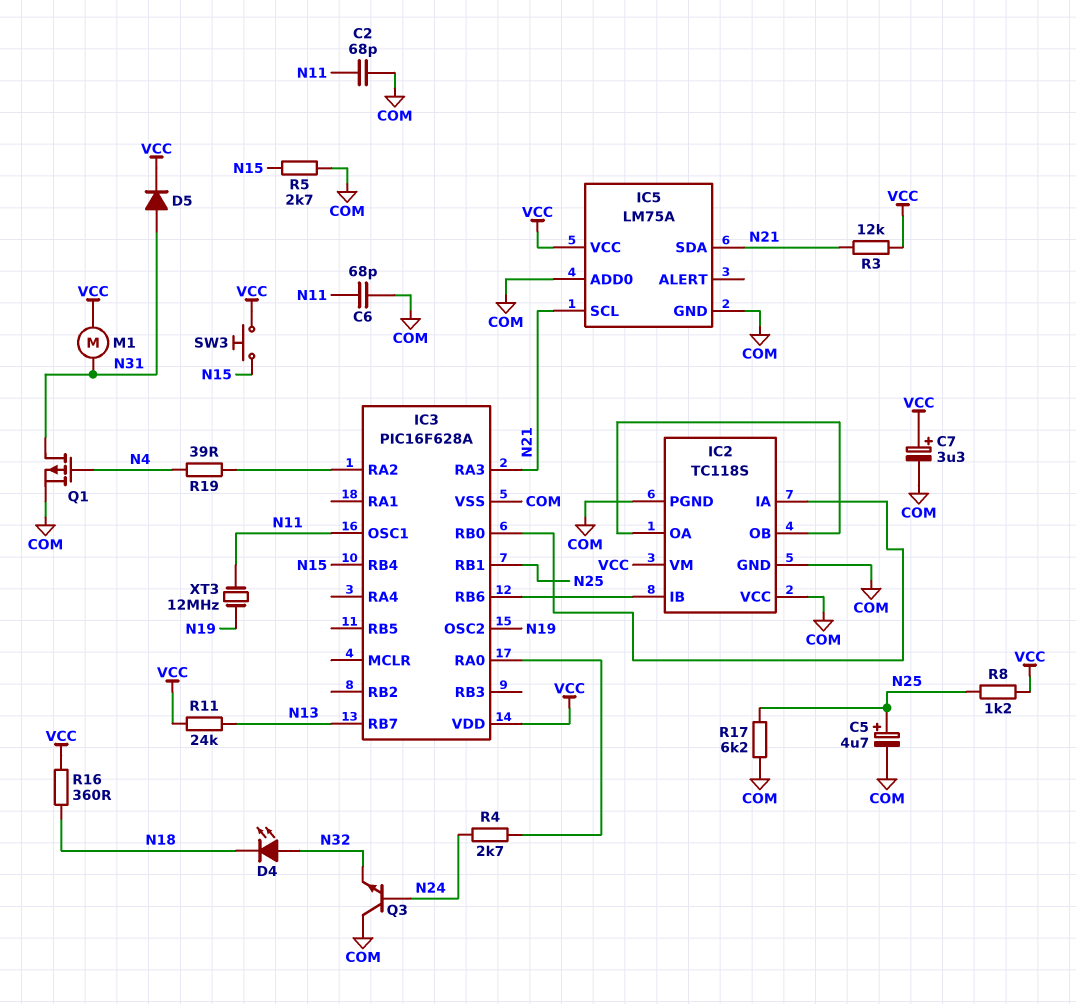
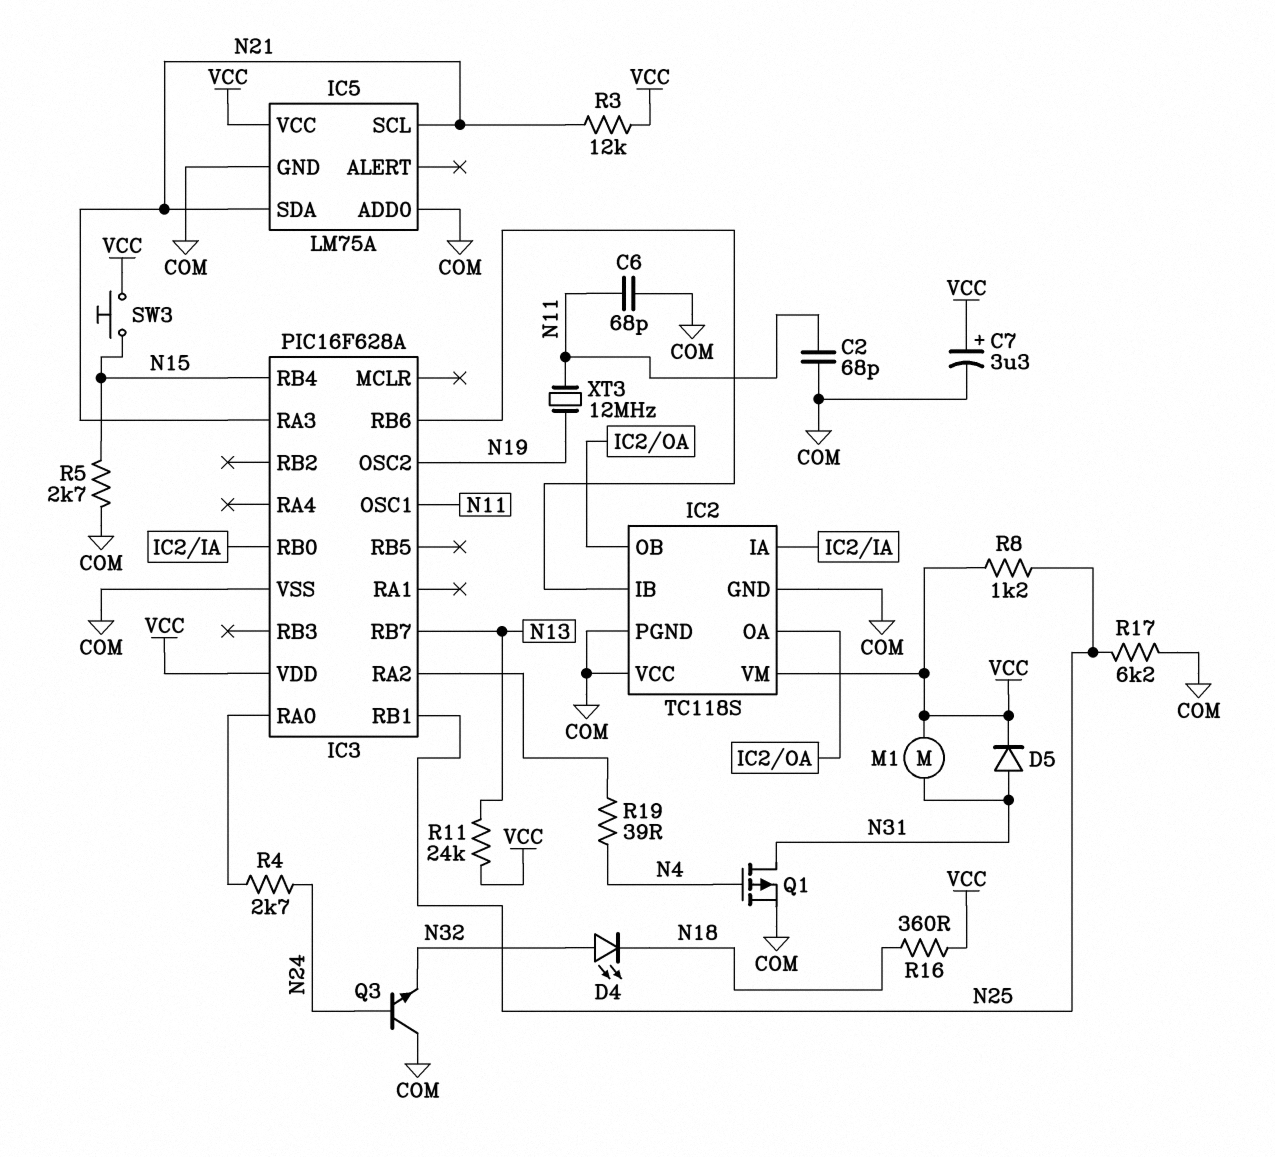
C5: 4.7uF (plus N25, minus COM) -> none

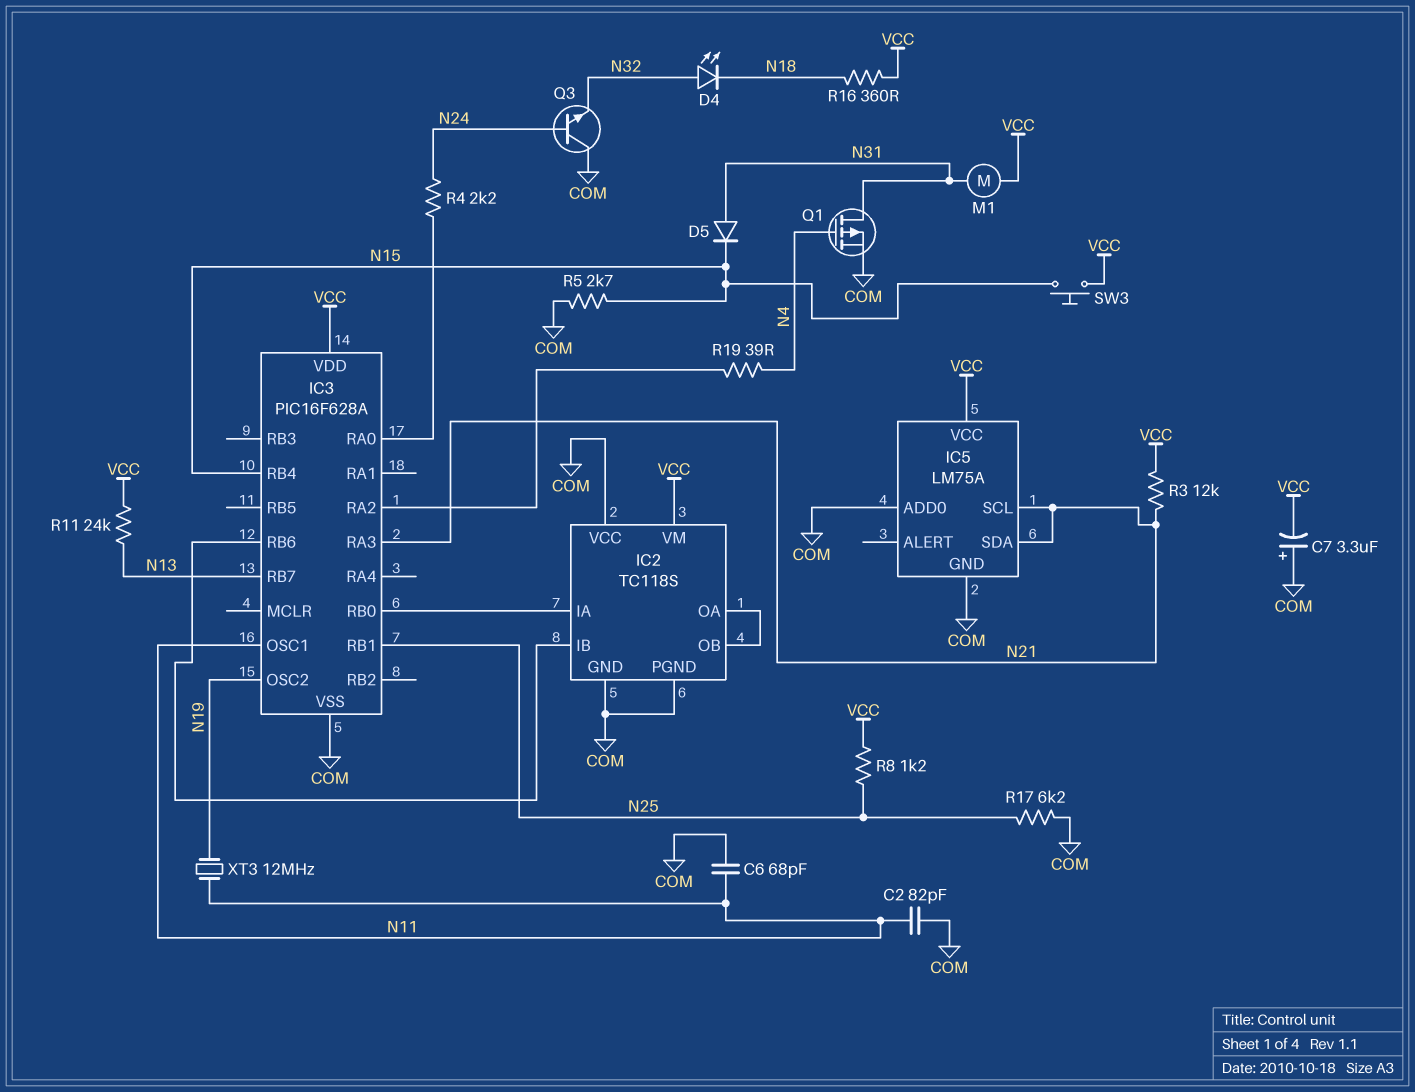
C2: 68pF (COM, N11) -> 82pF (COM, N11)
C7: 3.3uF (plus VCC, minus COM) -> 3.3uF (plus COM, minus VCC)
D5: diode (A N31, K VCC) -> diode (A N31, K N15)
R4: 2.7k (IC3/RA0, N24) -> 2.2k (IC3/RA0, N24)

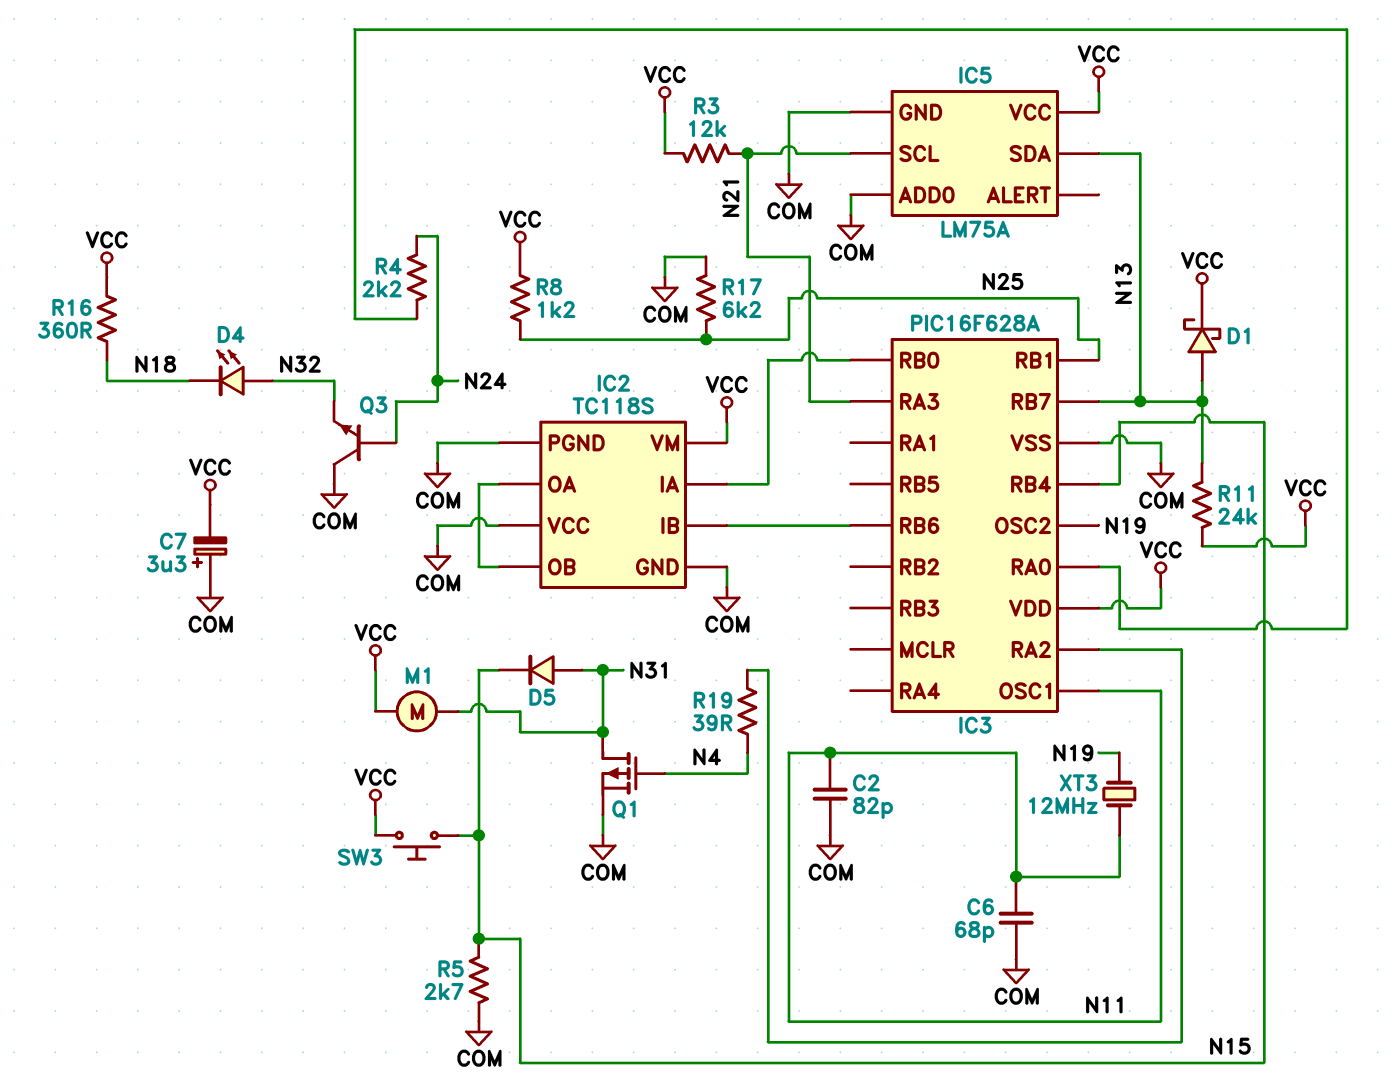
D1: none -> schottky (A N13, K VCC)
IC5 pin SDA: N21 -> N13

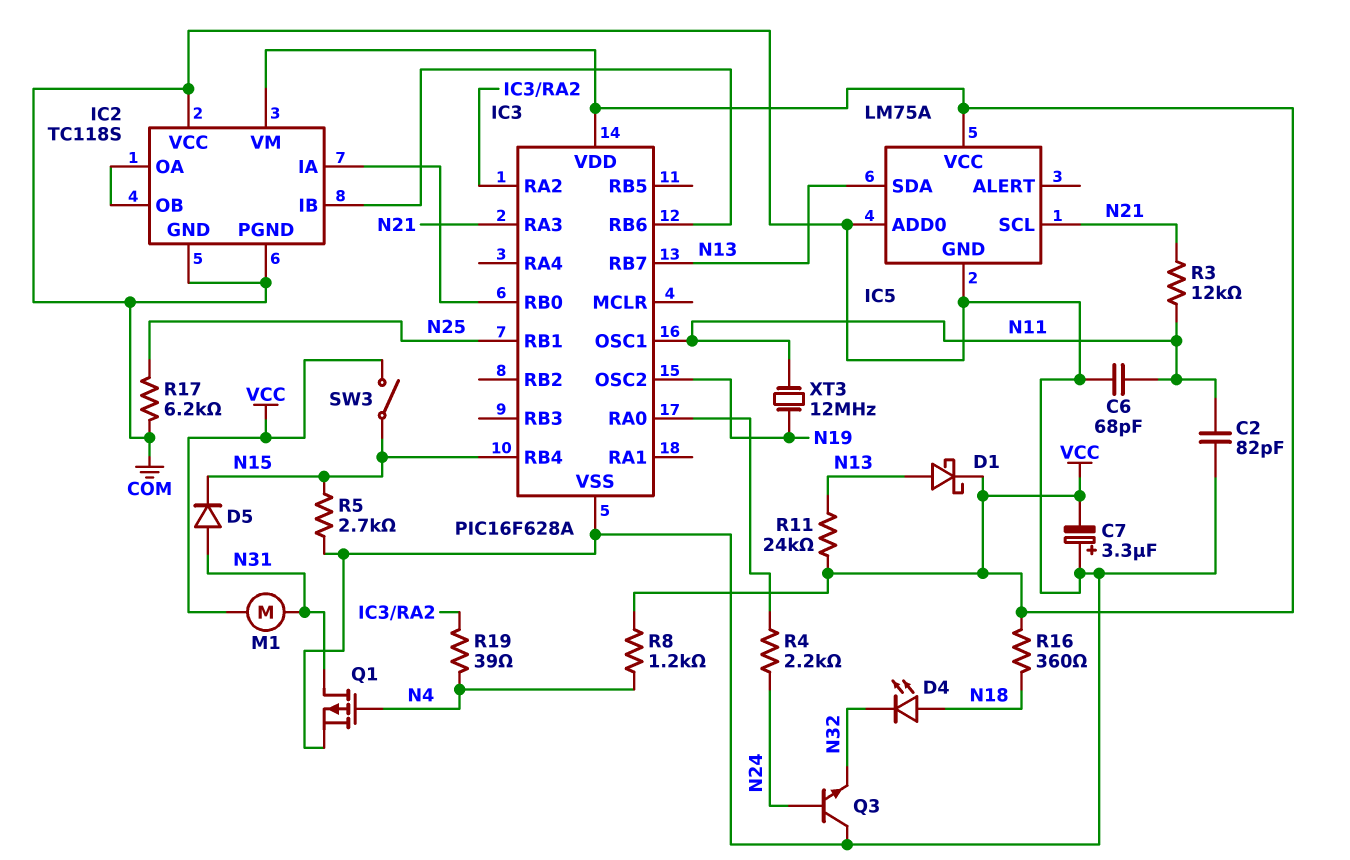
D4: LED (A N32, K N18) -> LED (A N18, K N32)
R3: 12k (N21, VCC) -> 12k (N11, N21)
R8: 1.2k (N25, VCC) -> 1.2k (N4, VCC)
SW3: button (N15, VCC) -> switch (N15, VCC)

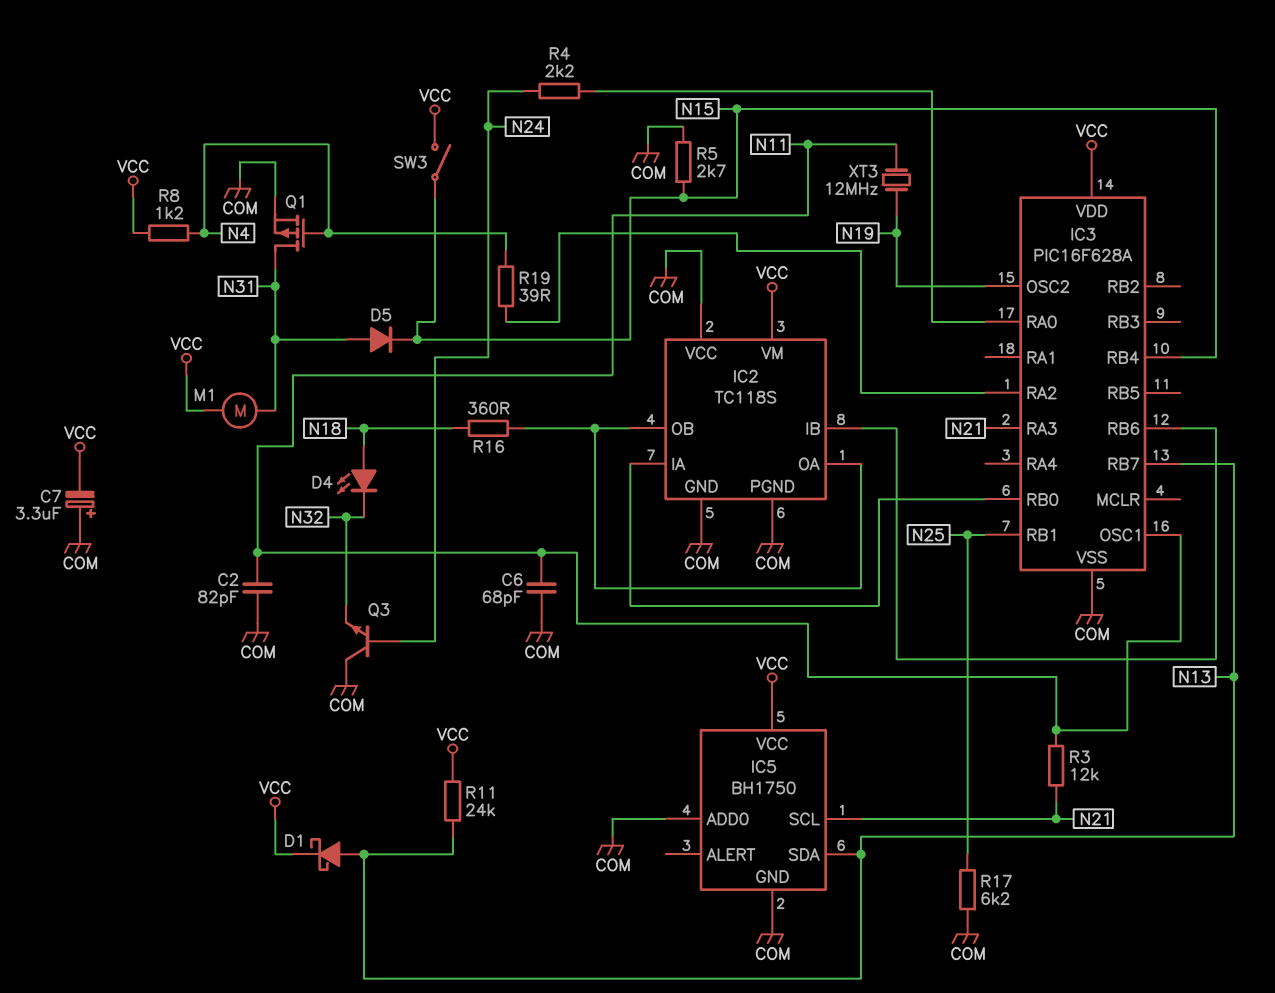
IC5: LM75A -> BH1750
R16: 360 (N18, VCC) -> 360 (IC2/OA, N18)

